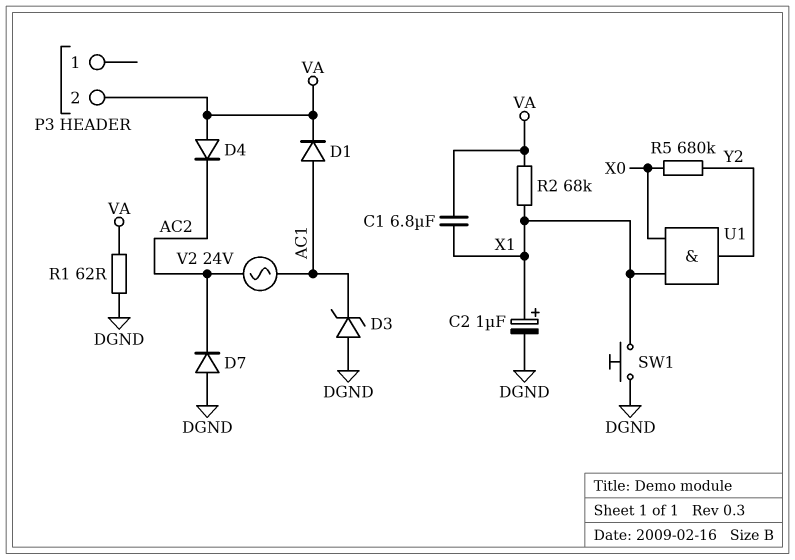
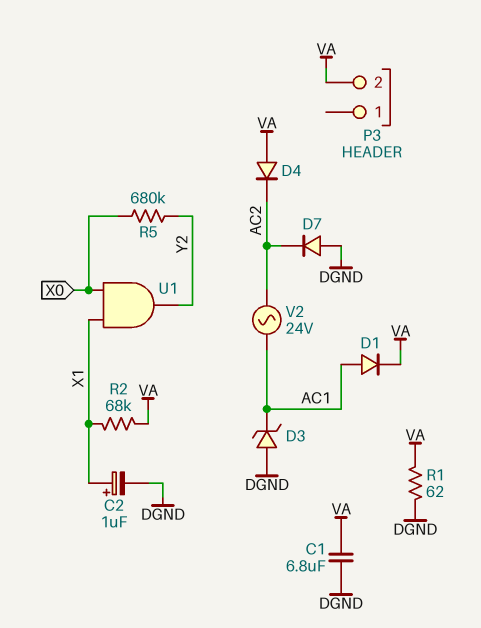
C1: 6.8uF (VA, X1) -> 6.8uF (DGND, VA)
SW1: button (DGND, X1) -> none

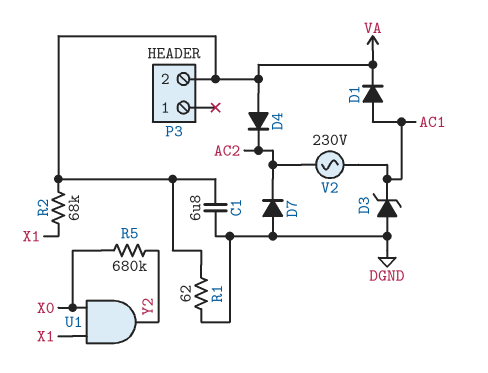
C2: 1uF (plus X1, minus DGND) -> none
V2: AC 24V (AC1, AC2) -> AC 230V (AC1, AC2)

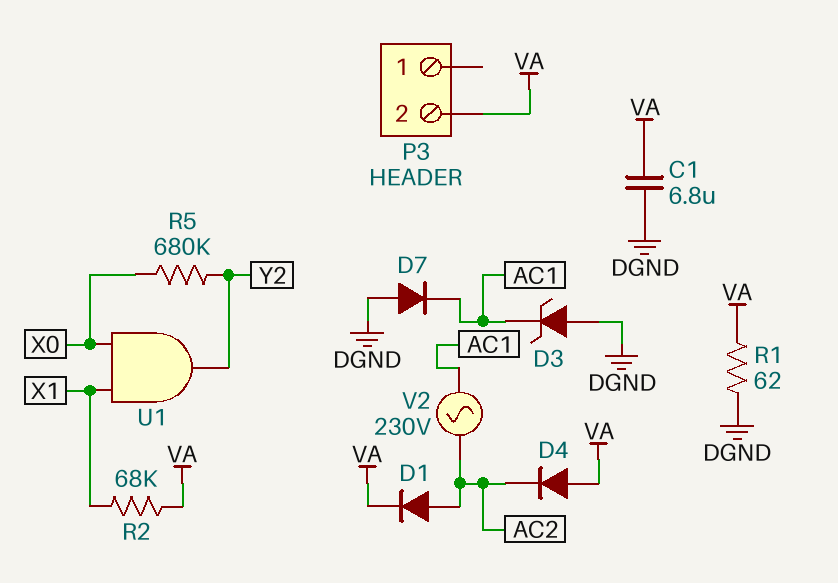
D1: diode (A AC1, K VA) -> diode (A AC2, K VA)
D7: diode (A DGND, K AC2) -> diode (A DGND, K AC1)

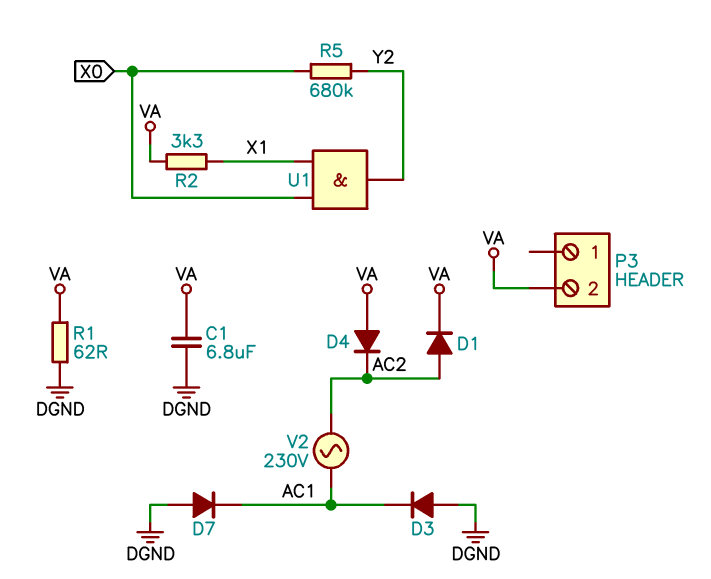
D3: zener (A DGND, K AC1) -> diode (A DGND, K AC1)
R2: 68k (VA, X1) -> 3.3k (VA, X1)

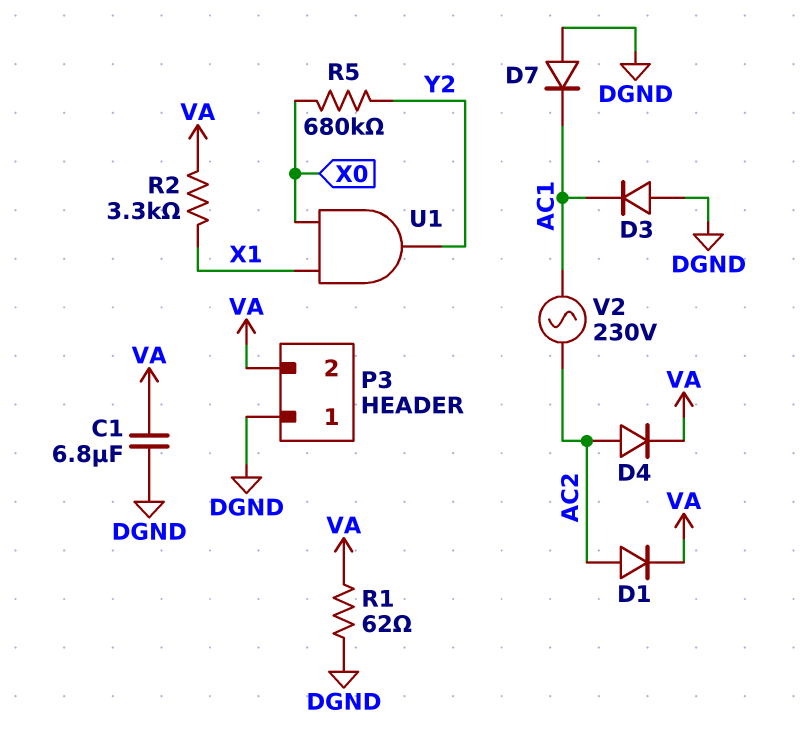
D4: diode (A VA, K AC2) -> diode (A AC2, K VA)
P3 pin 1: none -> DGND

